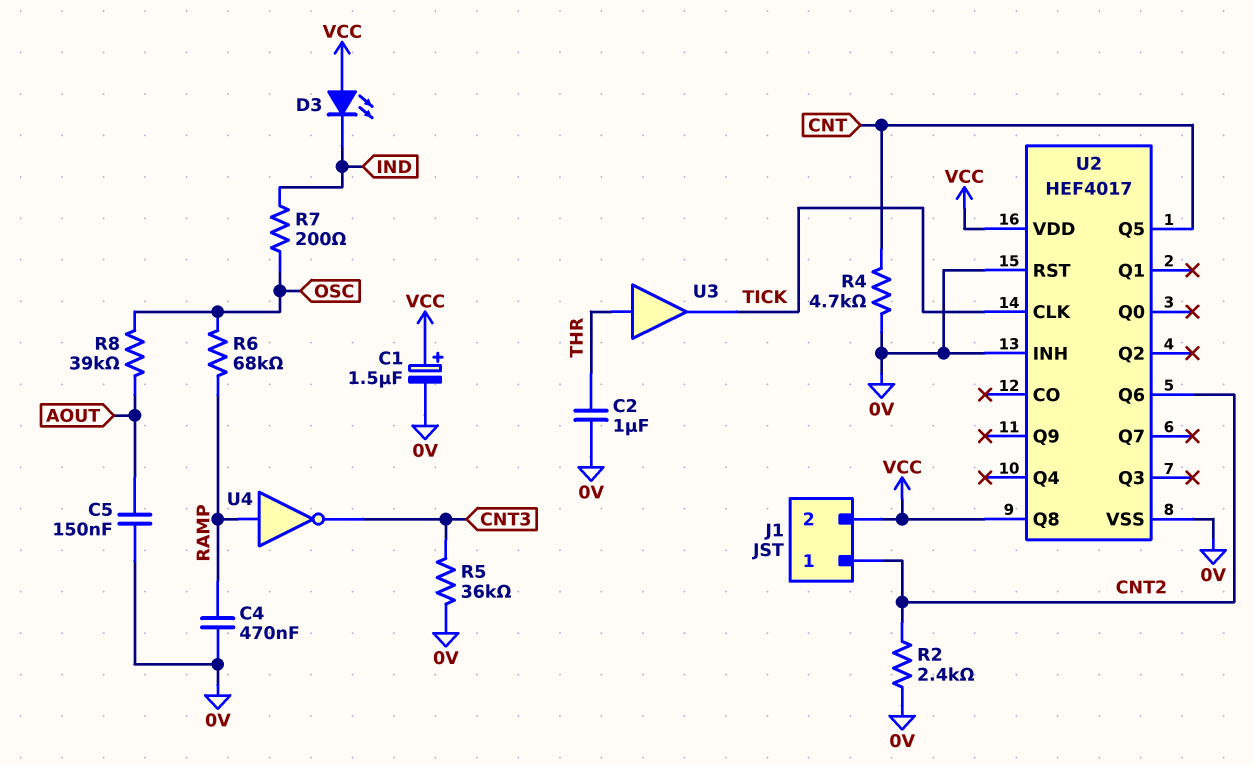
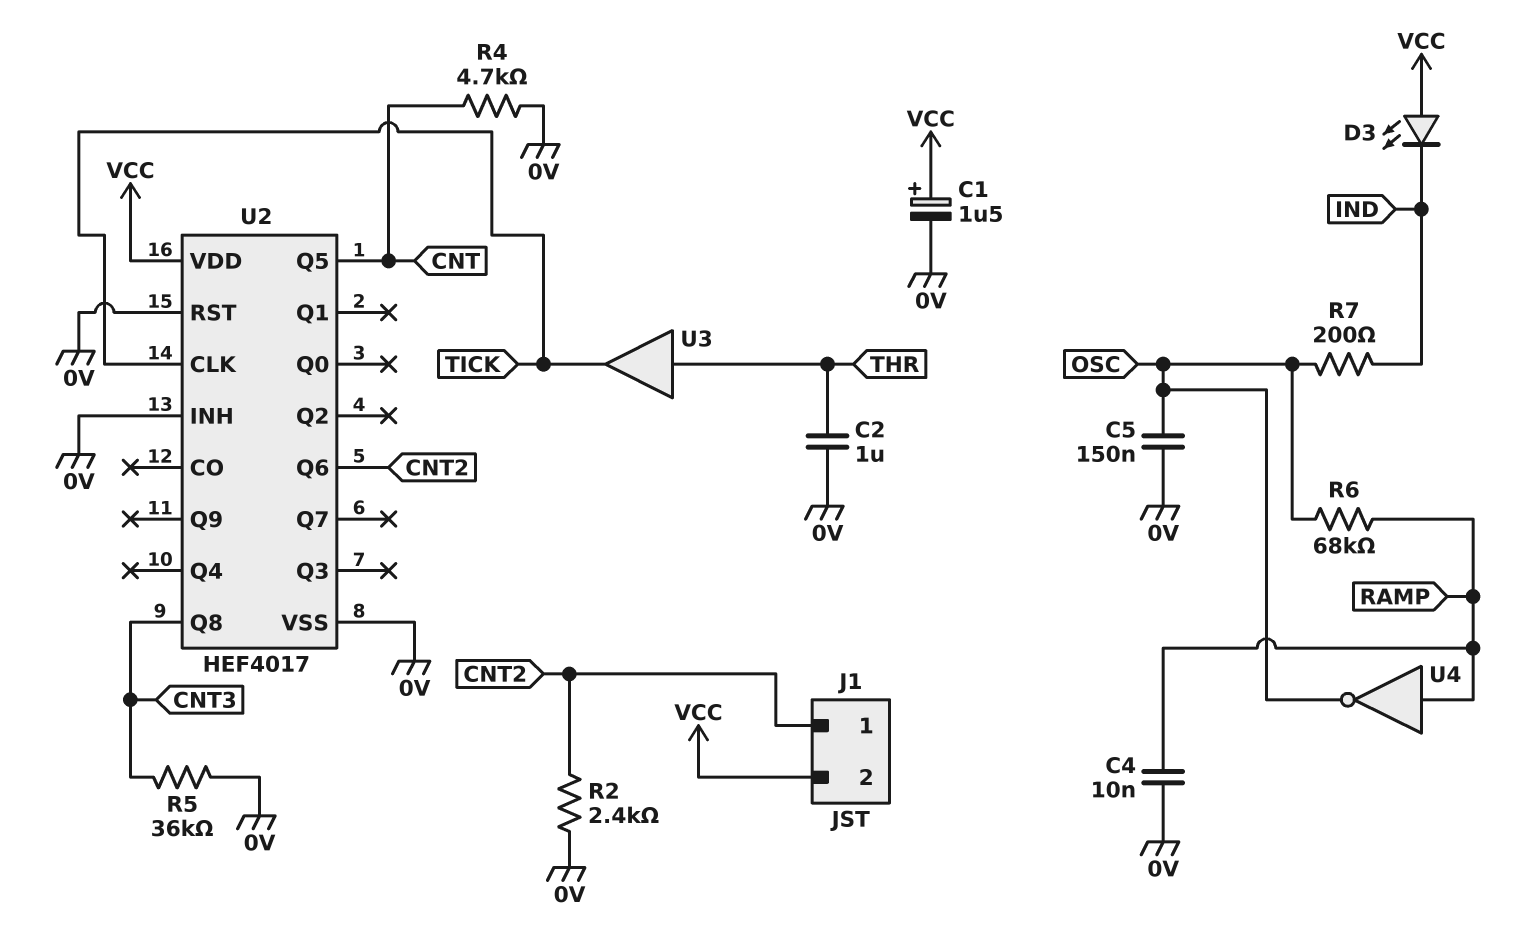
C4: 470nF (0V, RAMP) -> 10nF (0V, RAMP)
C5: 150nF (0V, AOUT) -> 150nF (0V, OSC)
R8: 39k (AOUT, OSC) -> none
U2 pin Q8: VCC -> CNT3
U4: NOT (in RAMP, out CNT3) -> NOT (in RAMP, out OSC)

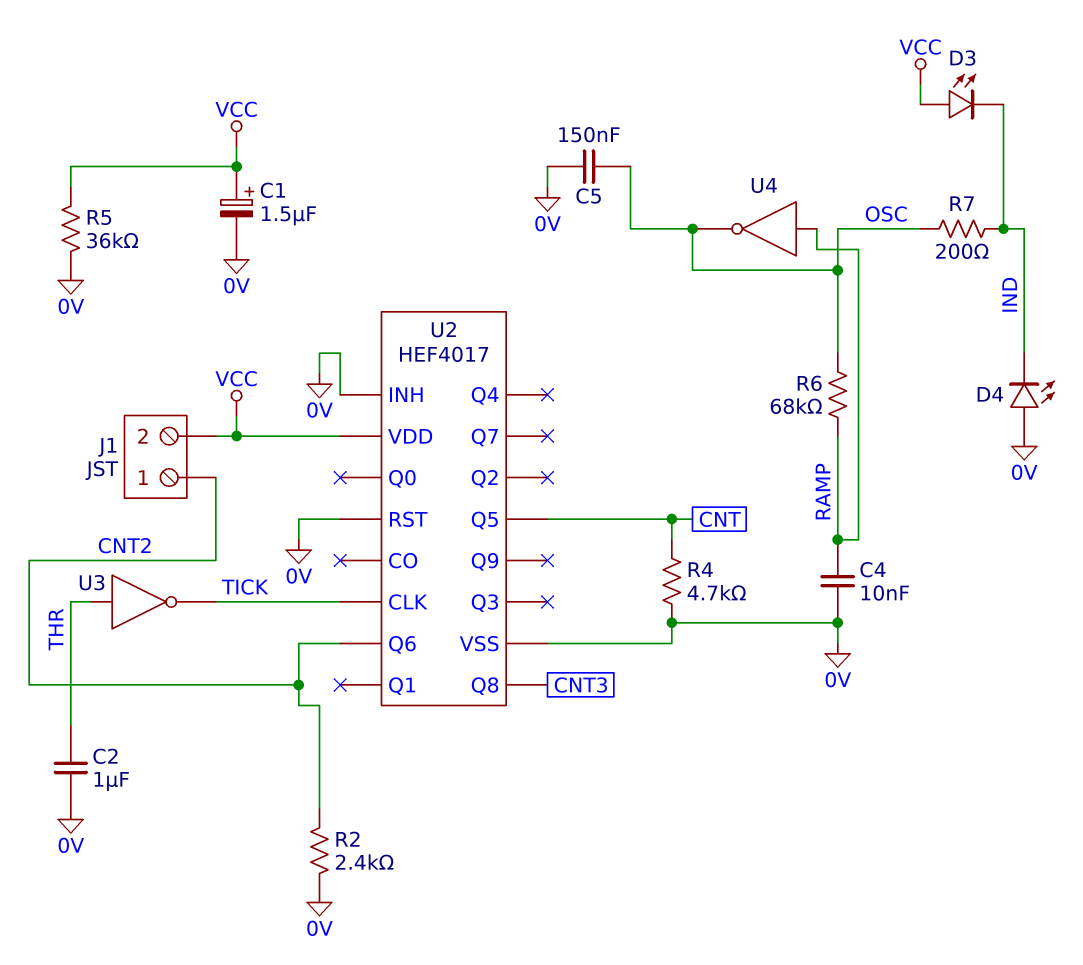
D4: none -> LED (A 0V, K IND)
R5: 36k (0V, CNT3) -> 36k (0V, VCC)
U3: buffer (in THR, out TICK) -> NOT (in THR, out TICK)

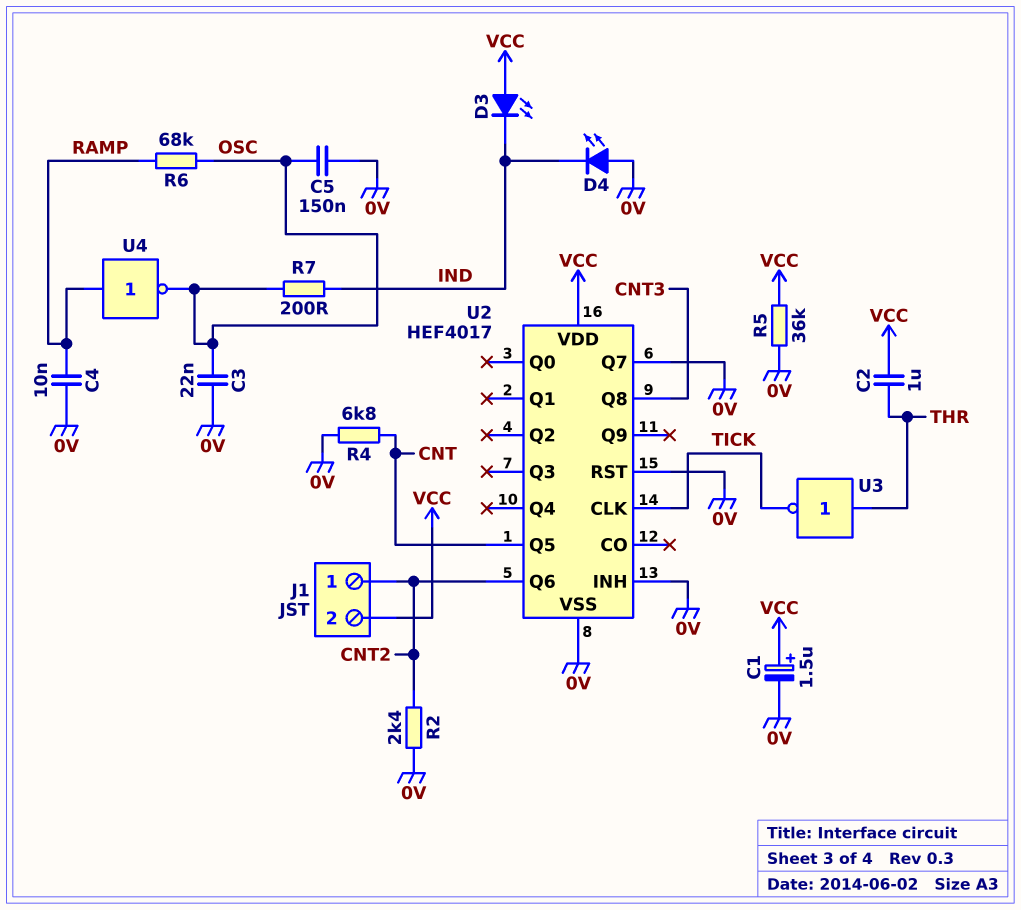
C2: 1uF (0V, THR) -> 1uF (THR, VCC)
C3: none -> 22nF (0V, OSC)
R4: 4.7k (0V, CNT) -> 6.8k (0V, CNT)
U2 pin Q7: none -> 0V

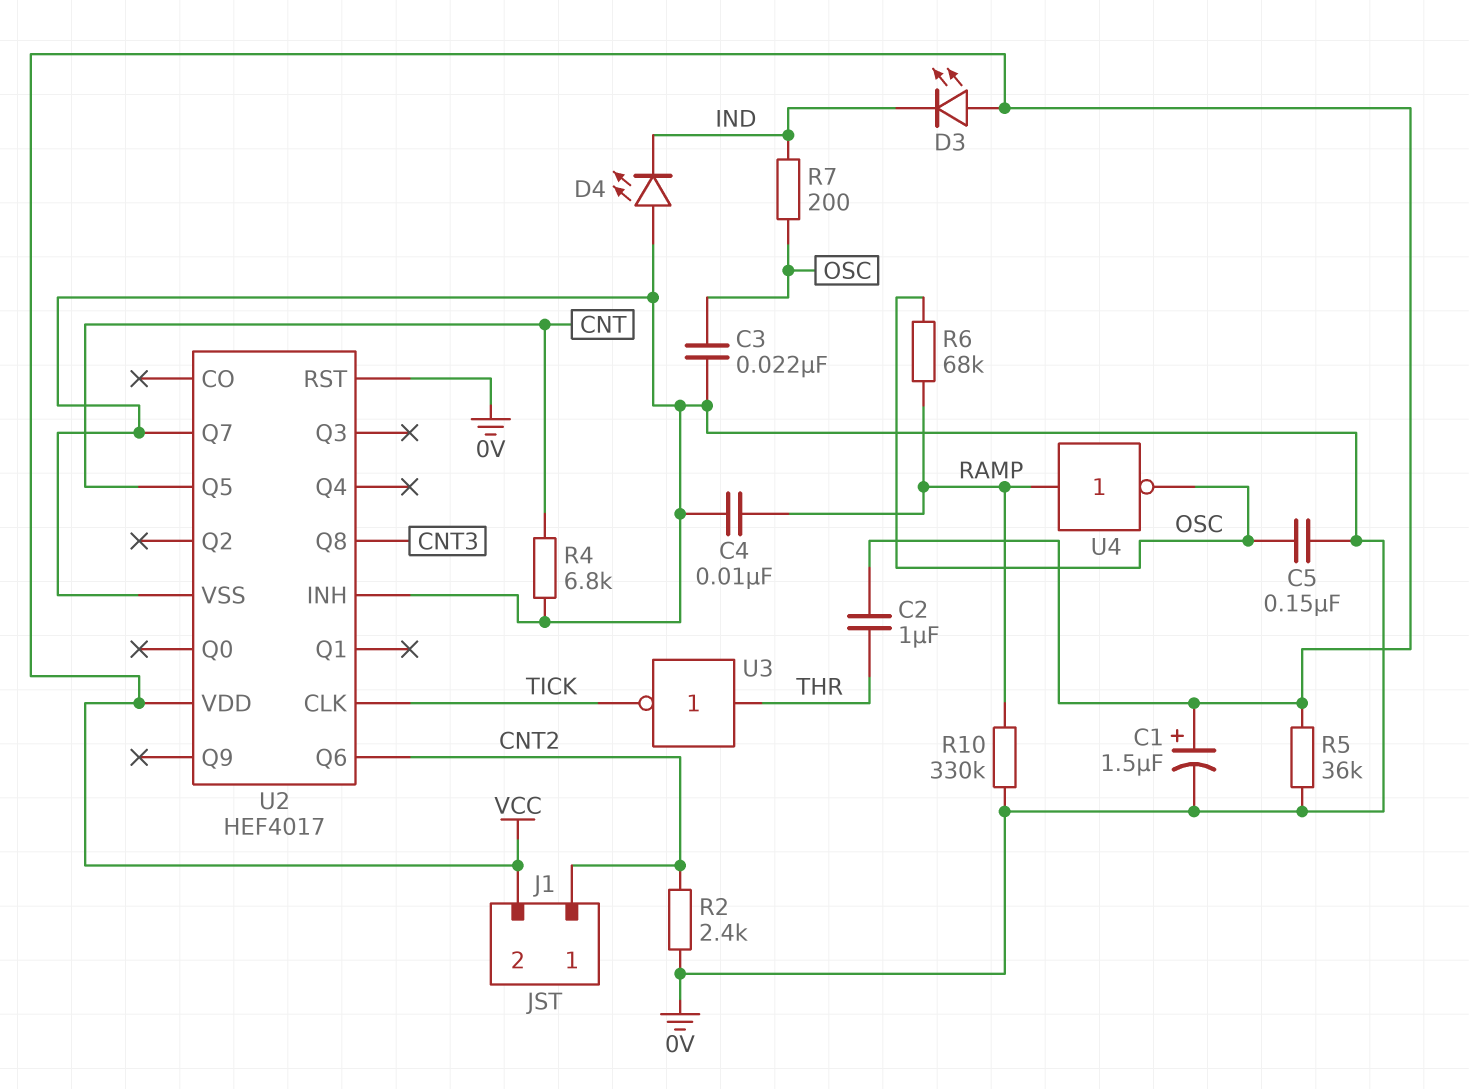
R10: none -> 330k (0V, RAMP)

